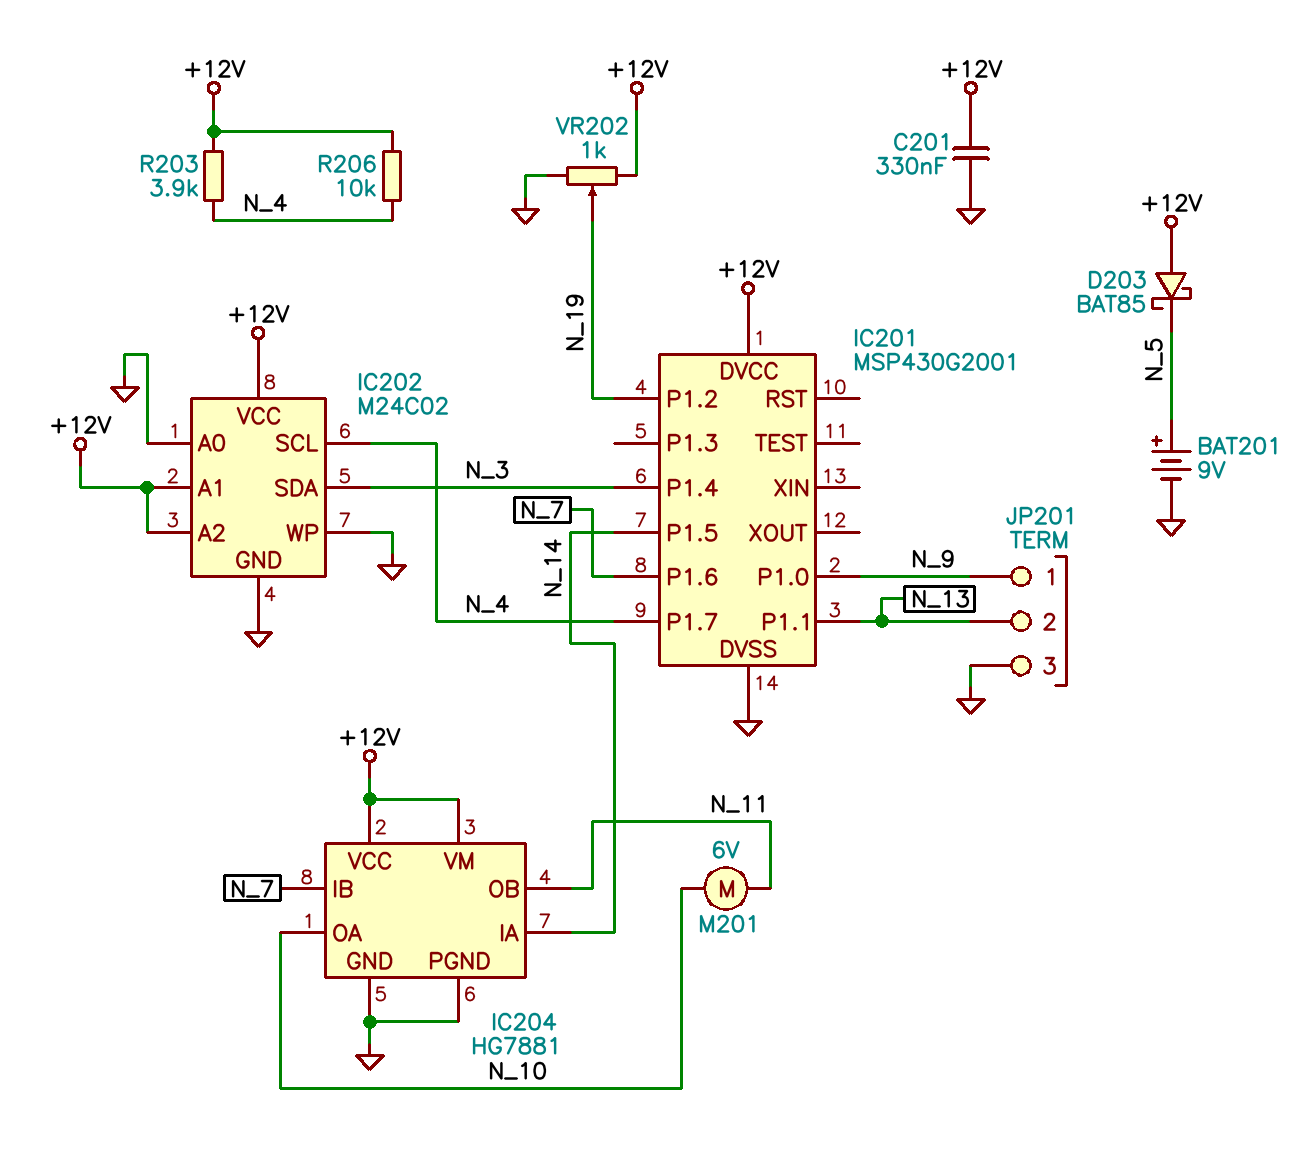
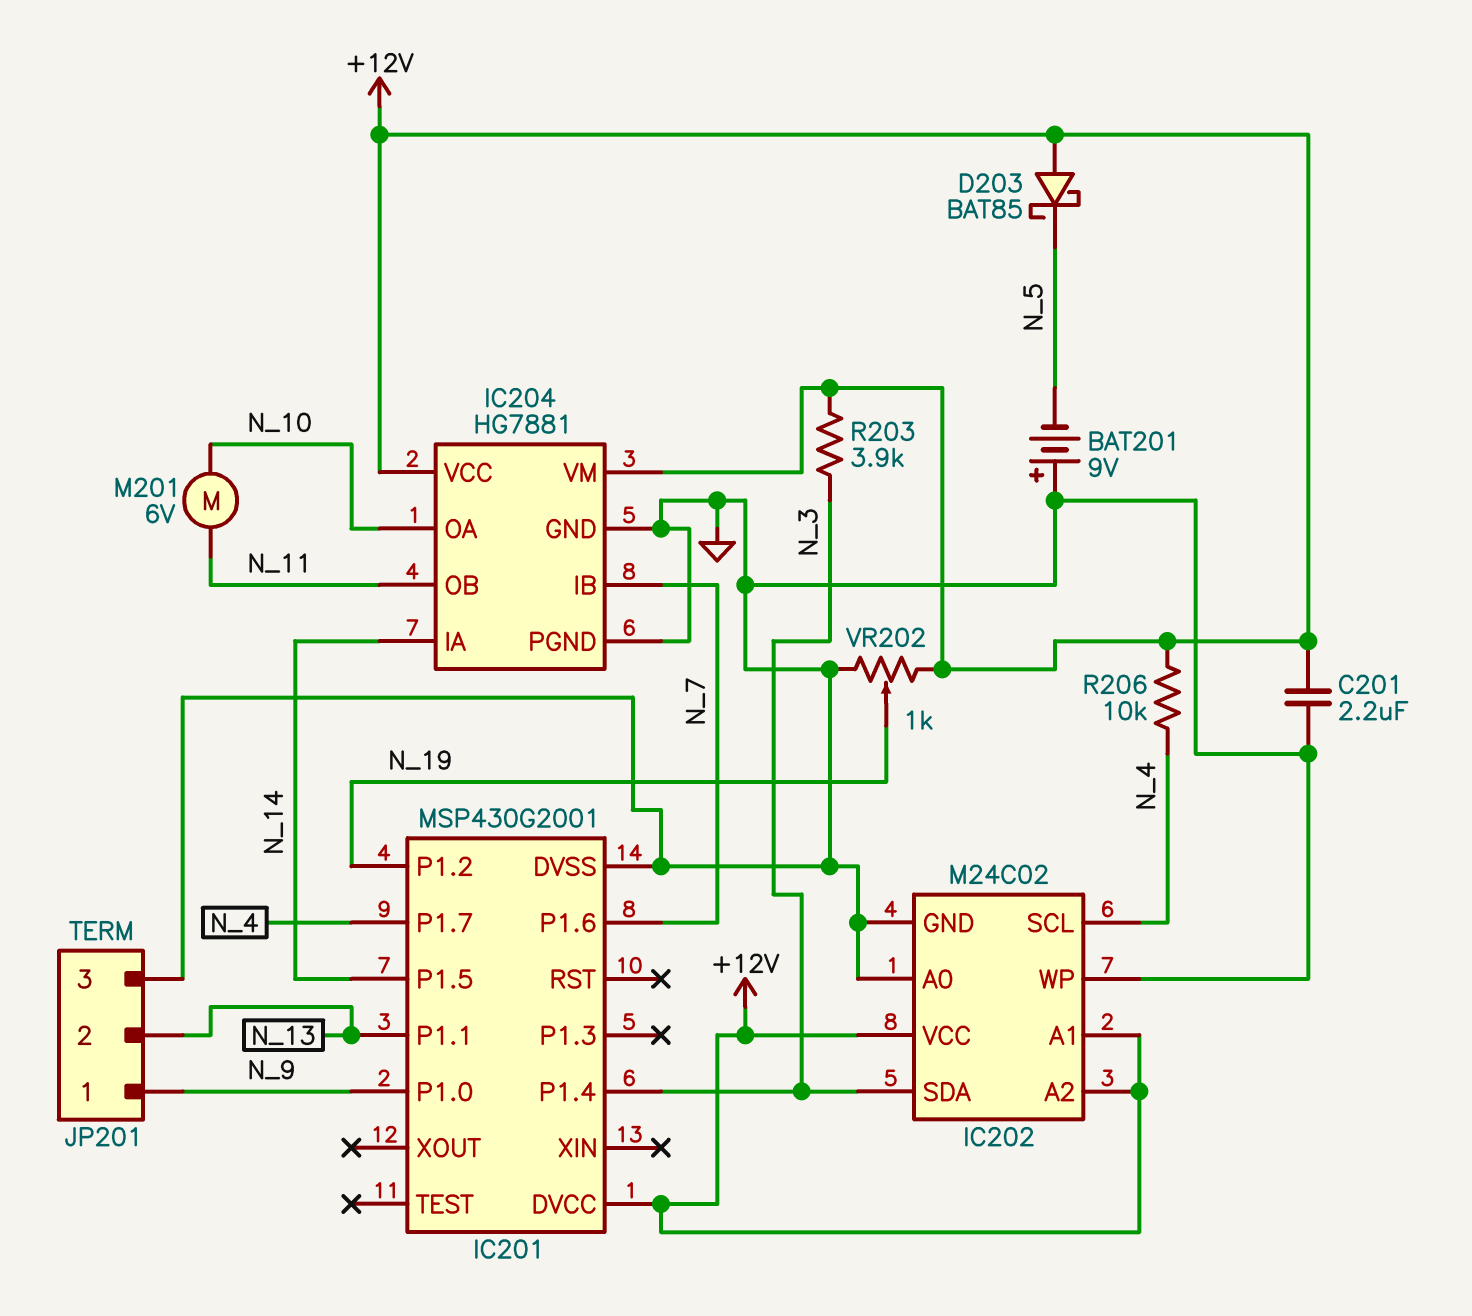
BAT201: 9V (plus N_5, minus GND) -> 9V (plus GND, minus N_5)
C201: 330nF (+12V, GND) -> 2.2uF (+12V, GND)
R203: 3.9k (+12V, N_4) -> 3.9k (+12V, N_3)

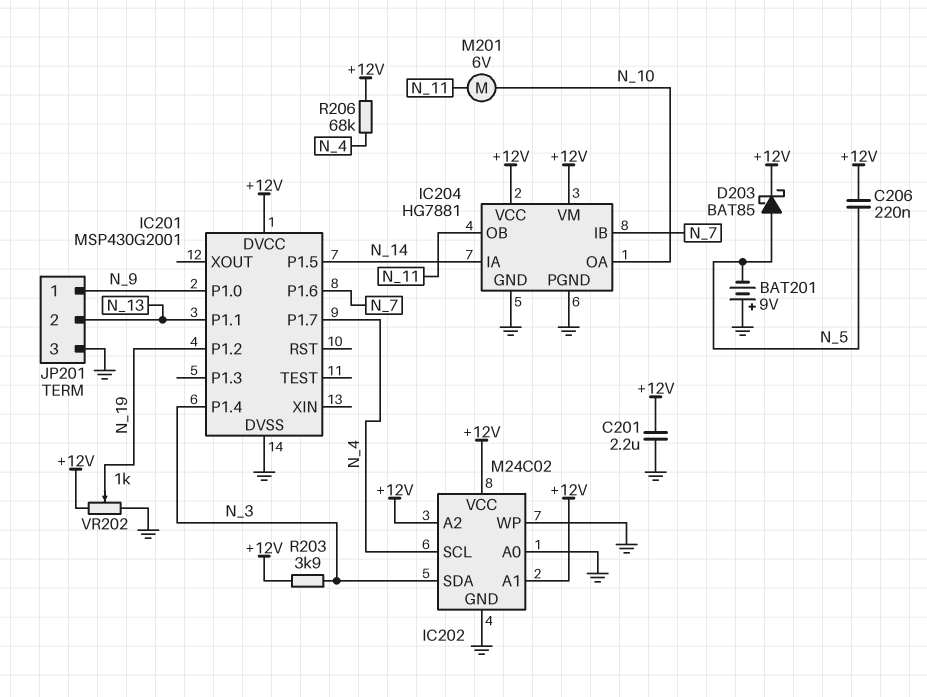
C206: none -> 220nF (+12V, N_5)
D203: schottky BAT85 (A +12V, K N_5) -> schottky BAT85 (A N_5, K +12V)
R206: 10k (+12V, N_4) -> 68k (+12V, N_4)

